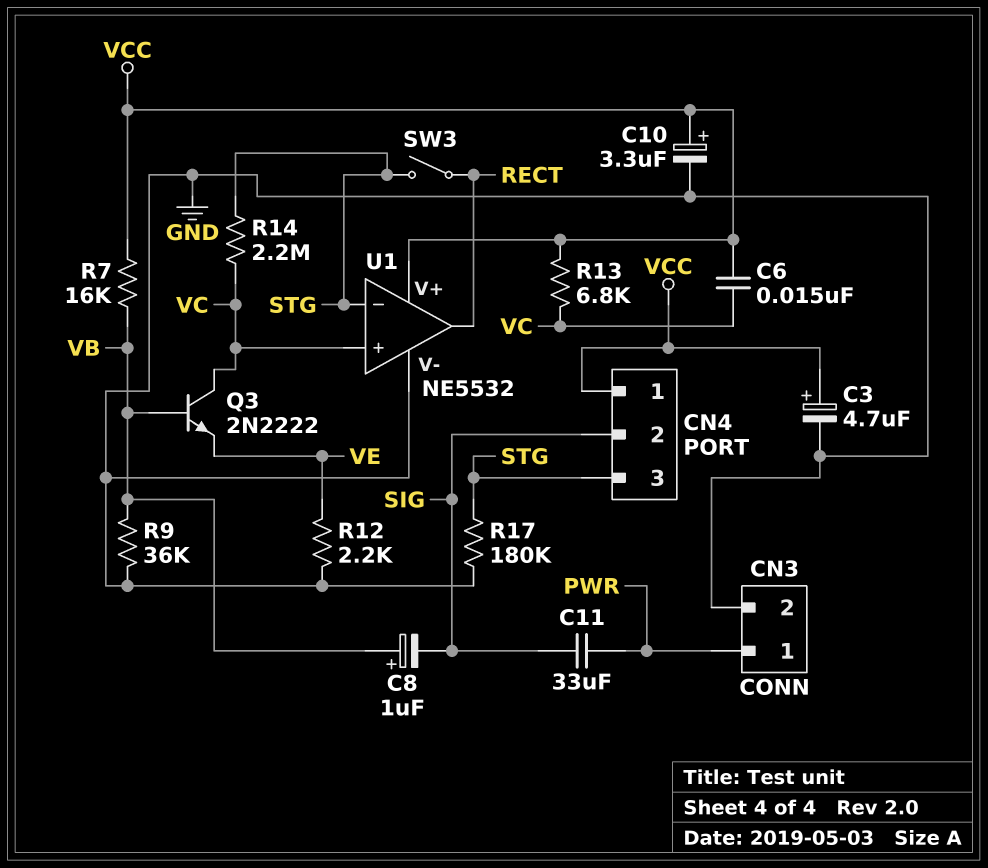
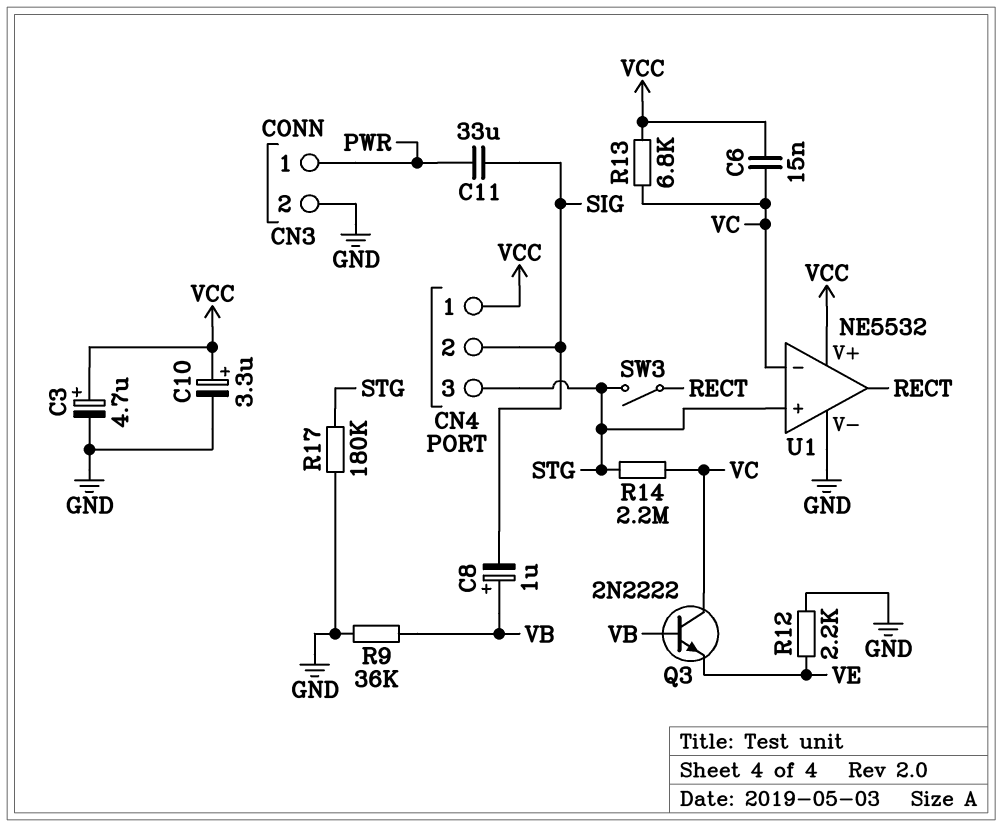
R7: 16k (VB, VCC) -> none
U1 pin in+: VC -> STG
U1 pin in-: STG -> VC

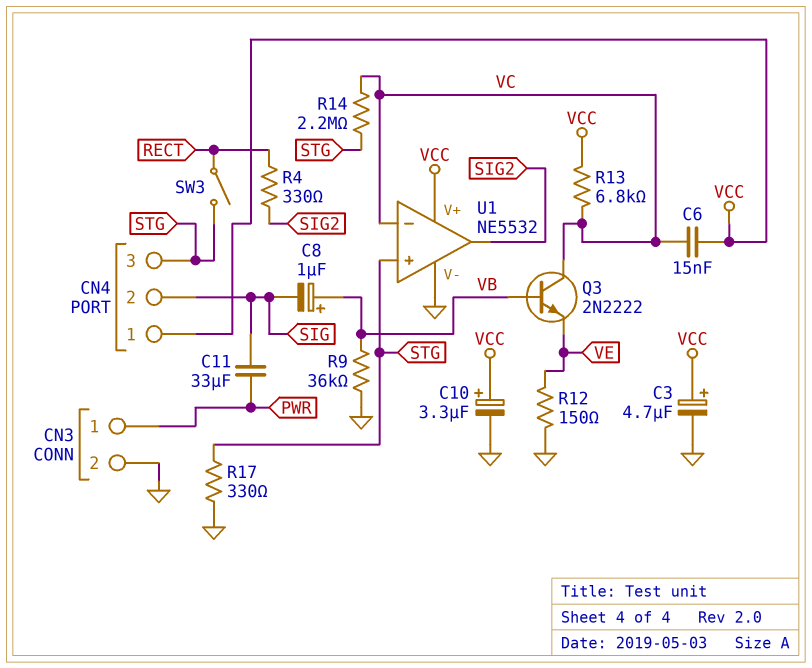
R4: none -> 330 (RECT, SIG2)
R12: 2.2k (GND, VE) -> 150 (GND, VE)
R17: 180k (GND, STG) -> 330 (GND, STG)
U1 pin out: RECT -> SIG2

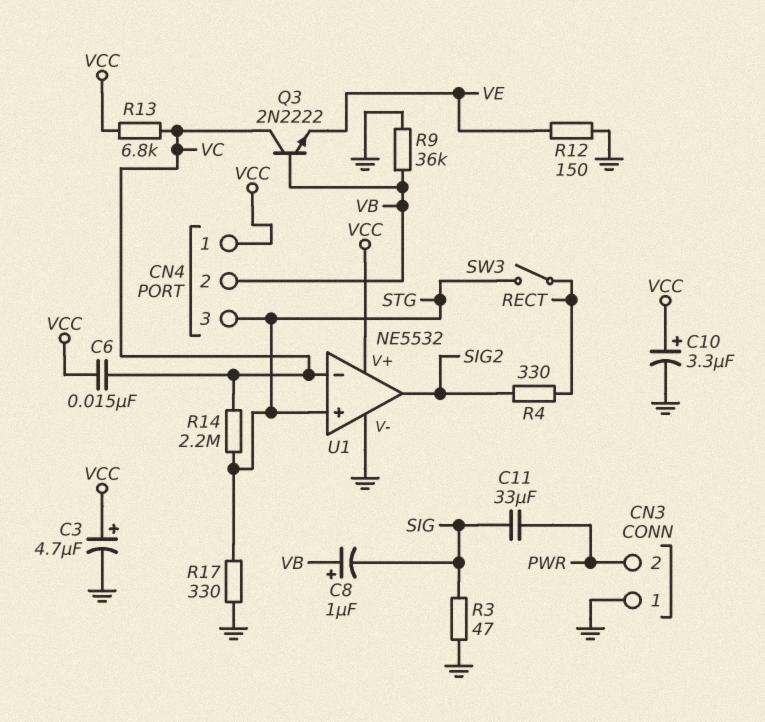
CN3 pin 1: PWR -> GND
CN3 pin 2: GND -> PWR
CN4 pin 2: SIG -> VB
R3: none -> 47 (GND, SIG)

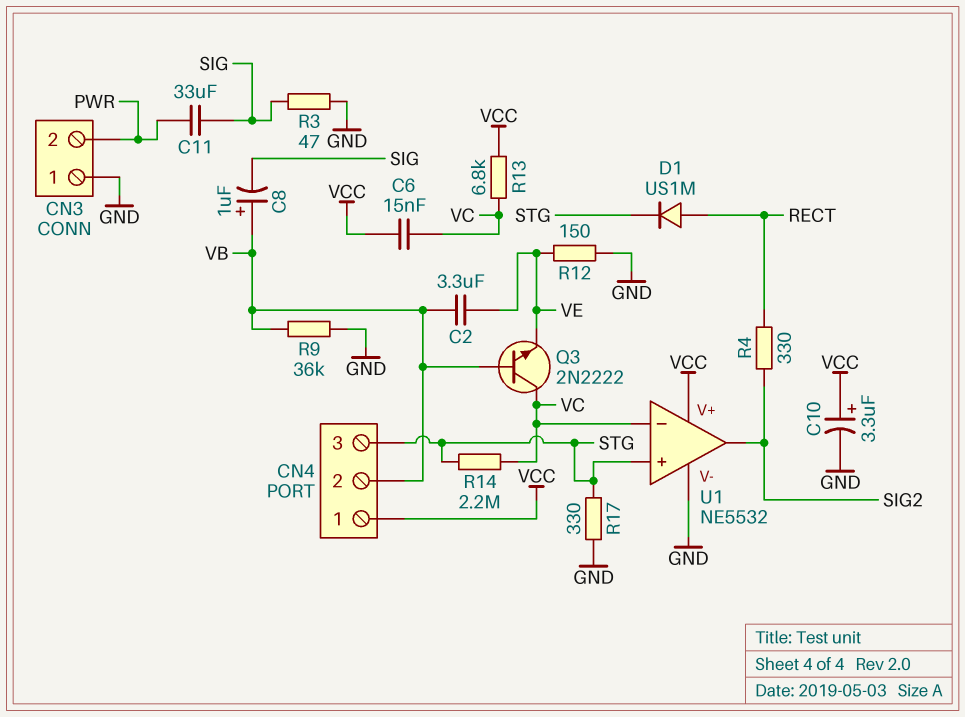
C2: none -> 3.3uF (VB, VE)
C3: 4.7uF (plus VCC, minus GND) -> none
D1: none -> diode US1M (A RECT, K STG)
SW3: switch (RECT, STG) -> none

